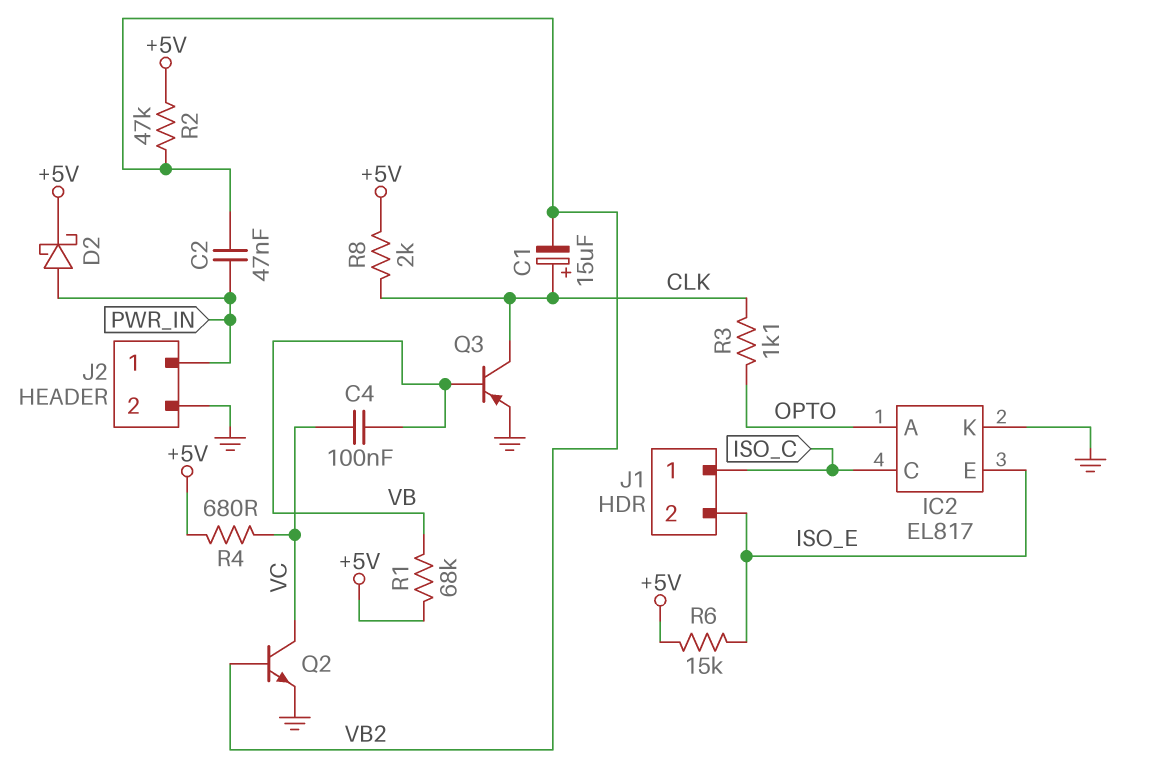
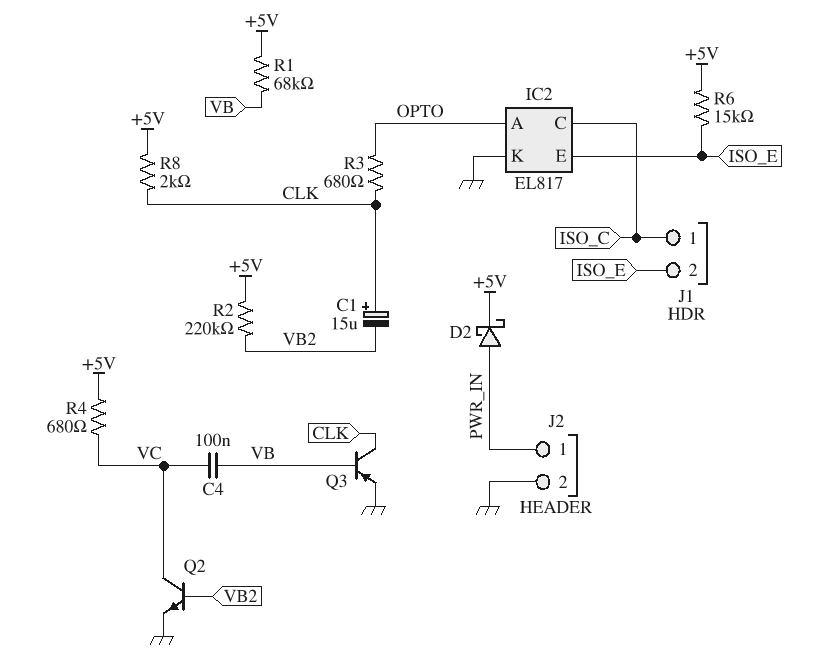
C2: 47nF (PWR_IN, VB2) -> none
R2: 47k (+5V, VB2) -> 220k (+5V, VB2)
R3: 1.1k (CLK, OPTO) -> 680 (CLK, OPTO)

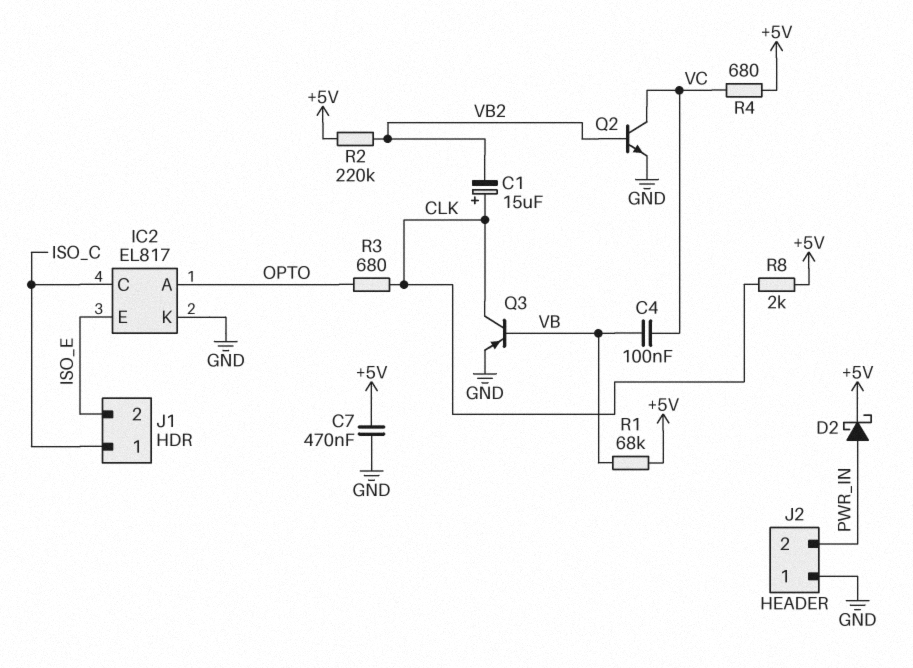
C7: none -> 470nF (+5V, GND)
J2 pin 1: PWR_IN -> GND
J2 pin 2: GND -> PWR_IN
R6: 15k (+5V, ISO_E) -> none

